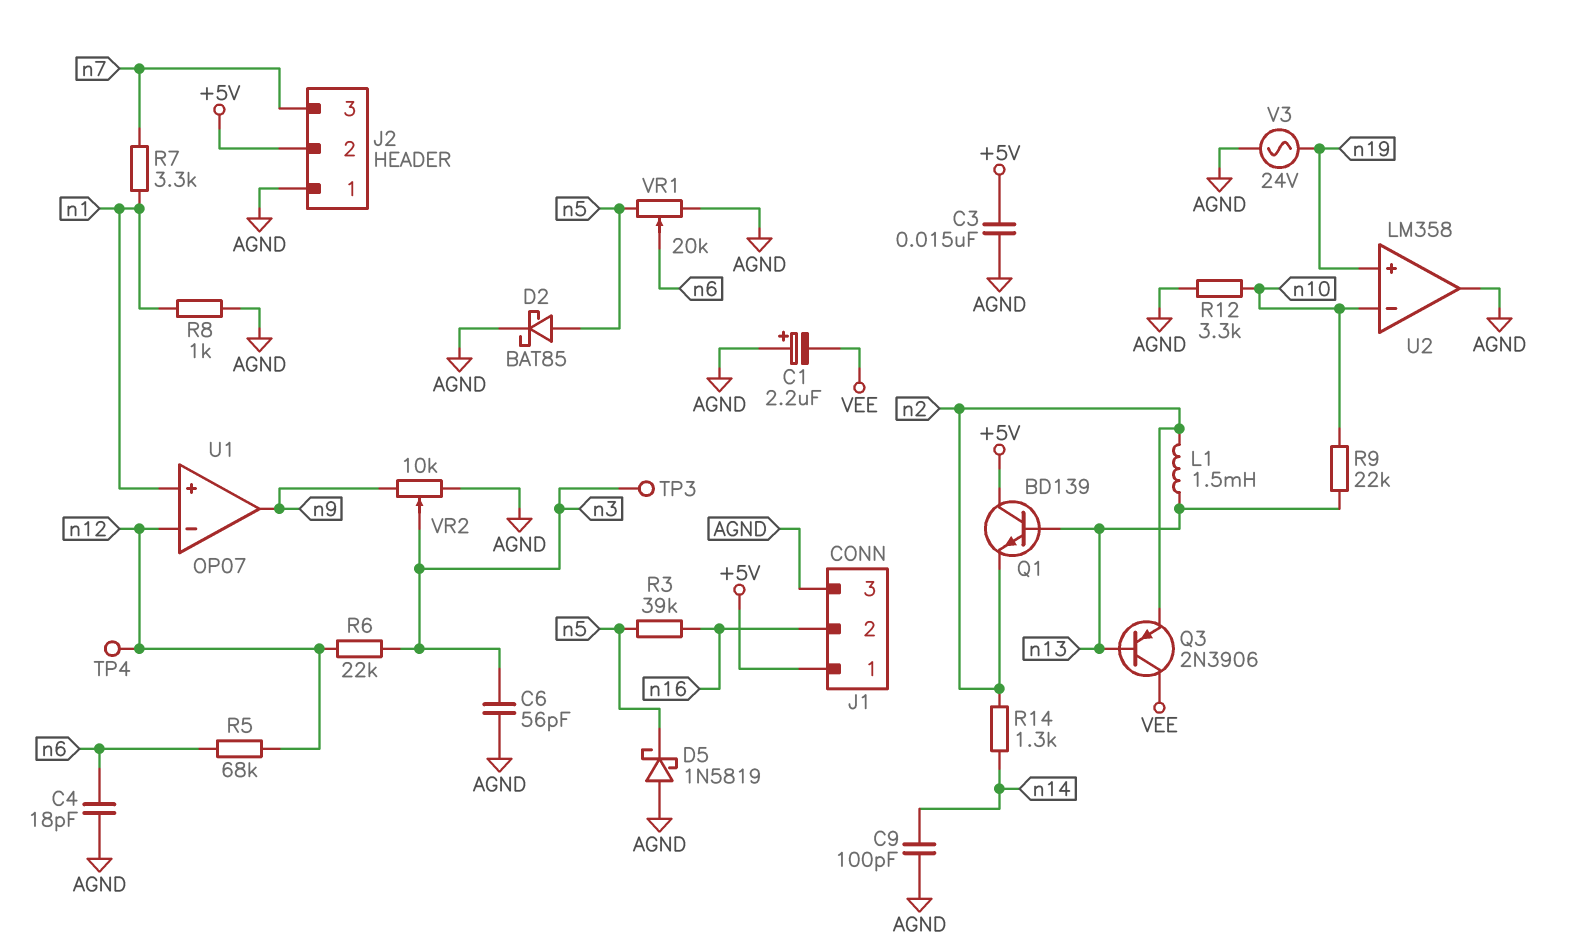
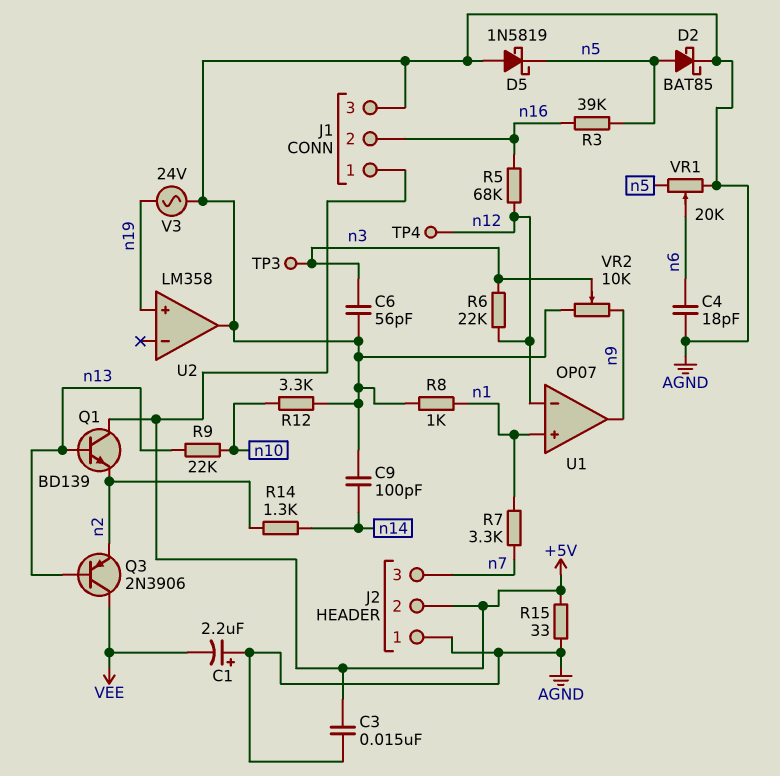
L1: 1.5mH (n2, n13) -> none
R5: 68k (n6, n12) -> 68k (n12, n16)
R15: none -> 33 (+5V, AGND)
U2 pin in-: n10 -> none

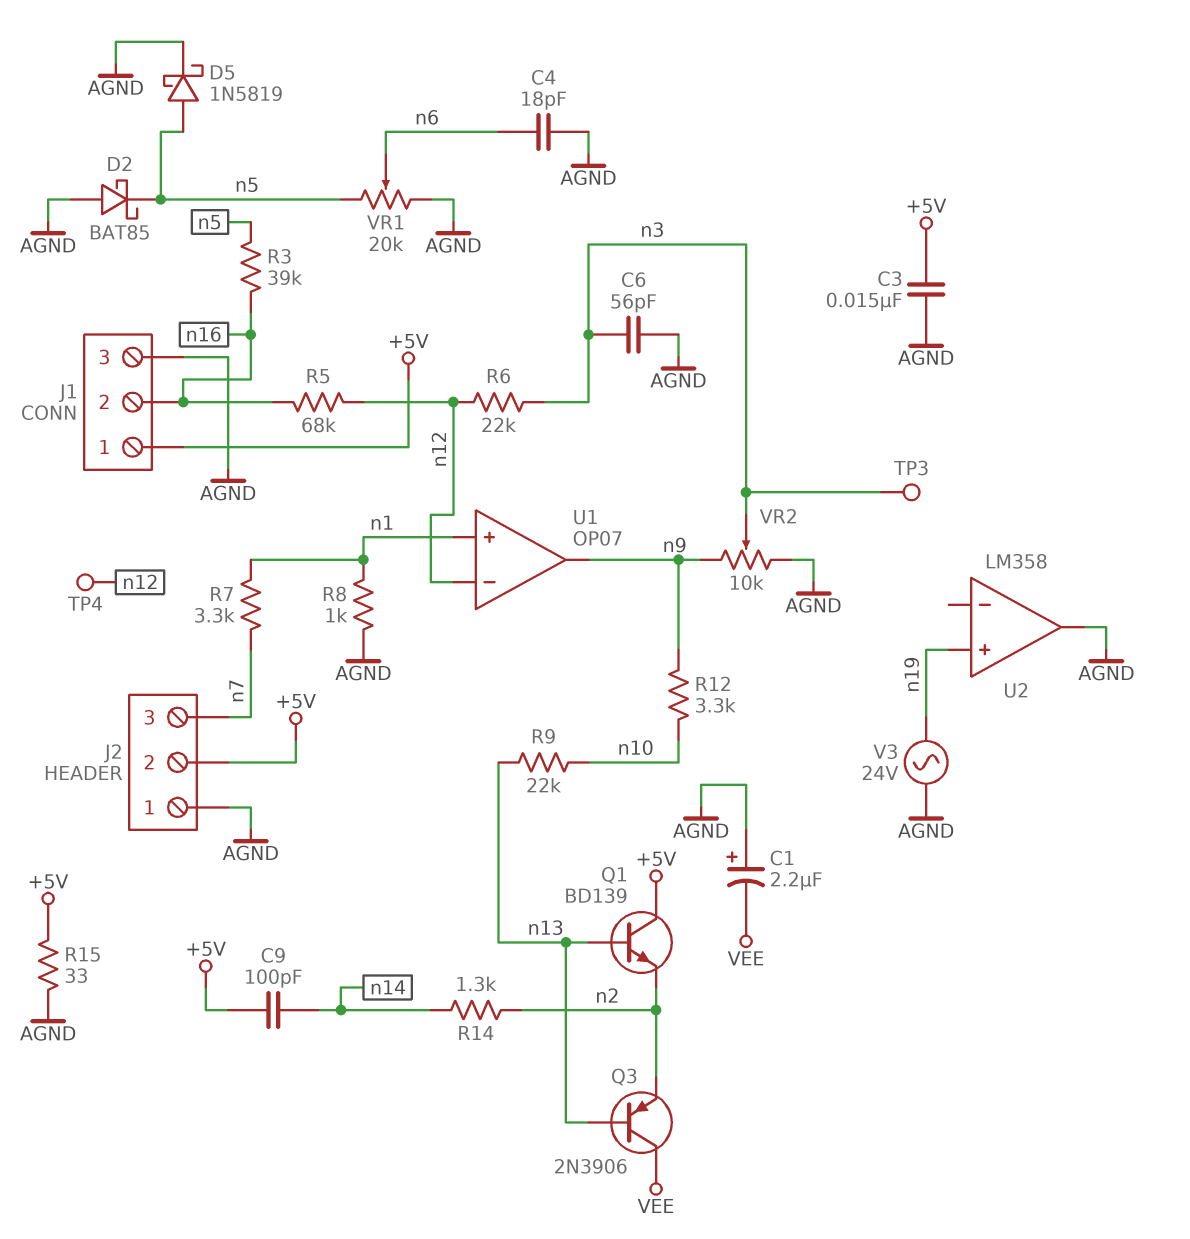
C9: 100pF (AGND, n14) -> 100pF (+5V, n14)
D2: schottky BAT85 (A n5, K AGND) -> schottky BAT85 (A AGND, K n5)
D5: schottky 1N5819 (A AGND, K n5) -> schottky 1N5819 (A n5, K AGND)
R12: 3.3k (AGND, n10) -> 3.3k (n9, n10)

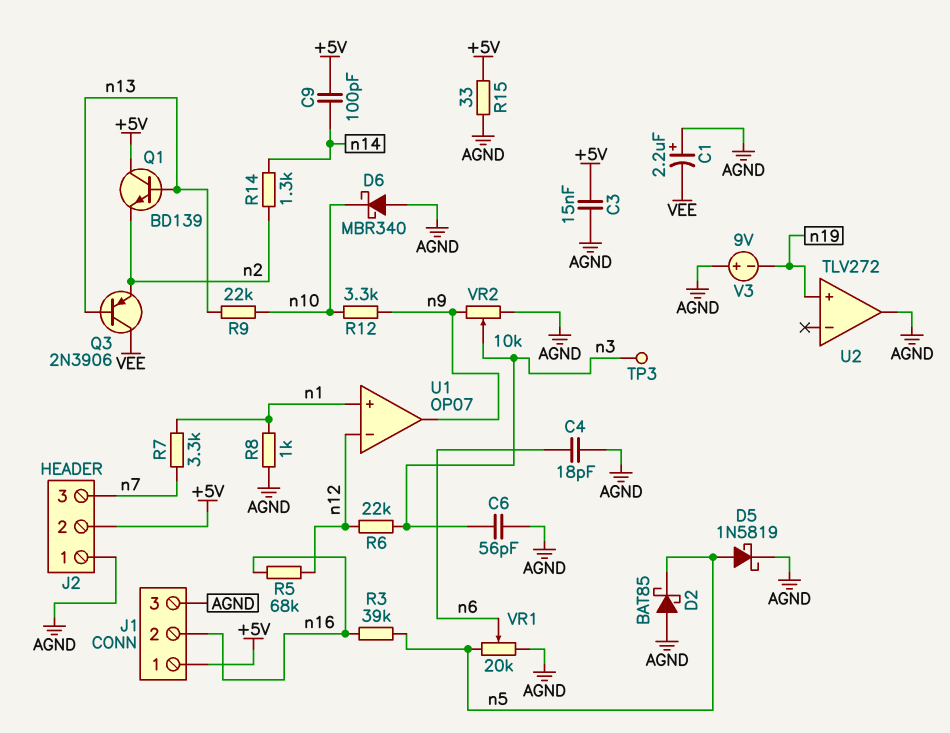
D6: none -> schottky MBR340 (A AGND, K n10)
TP4: test point (n12) -> none
U2: LM358 -> TLV272
V3: AC 24V (AGND, n19) -> 9V (plus AGND, minus n19)

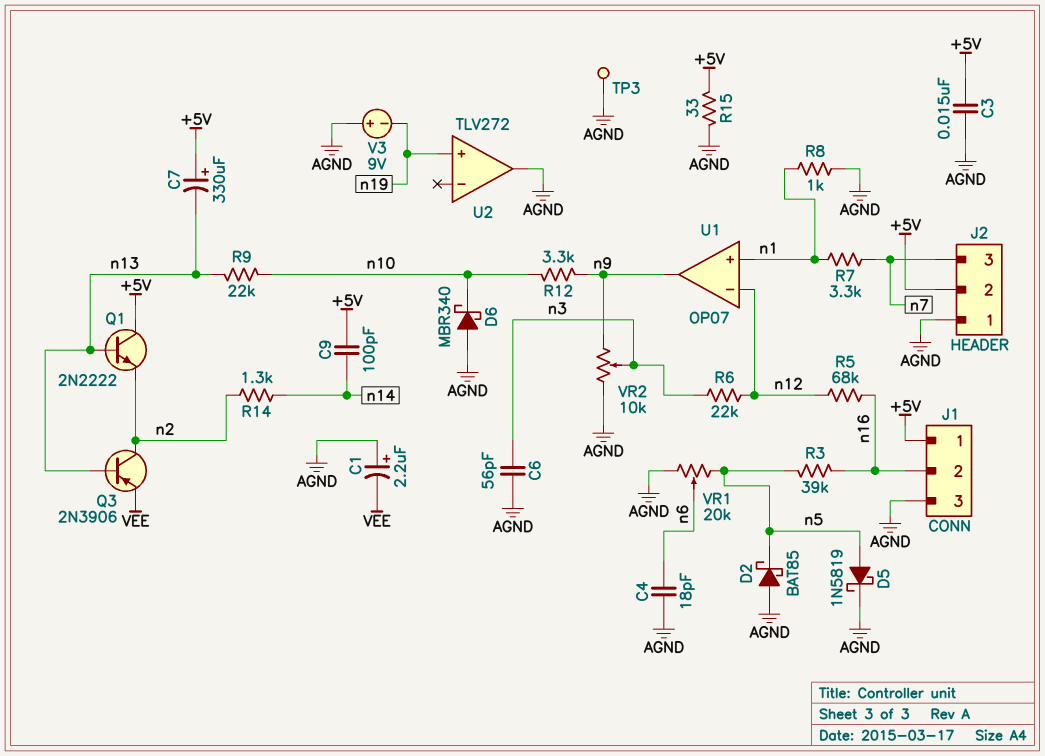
C7: none -> 330uF (plus +5V, minus n13)
Q1: NPN BD139 (B n13, C +5V, E n2) -> NPN 2N2222 (B n13, C +5V, E n2)
Q3: PNP 2N3906 (B n13, C VEE, E n2) -> PNP 2N3906 (B n13, C n2, E VEE)
TP3: test point (n3) -> test point (AGND)

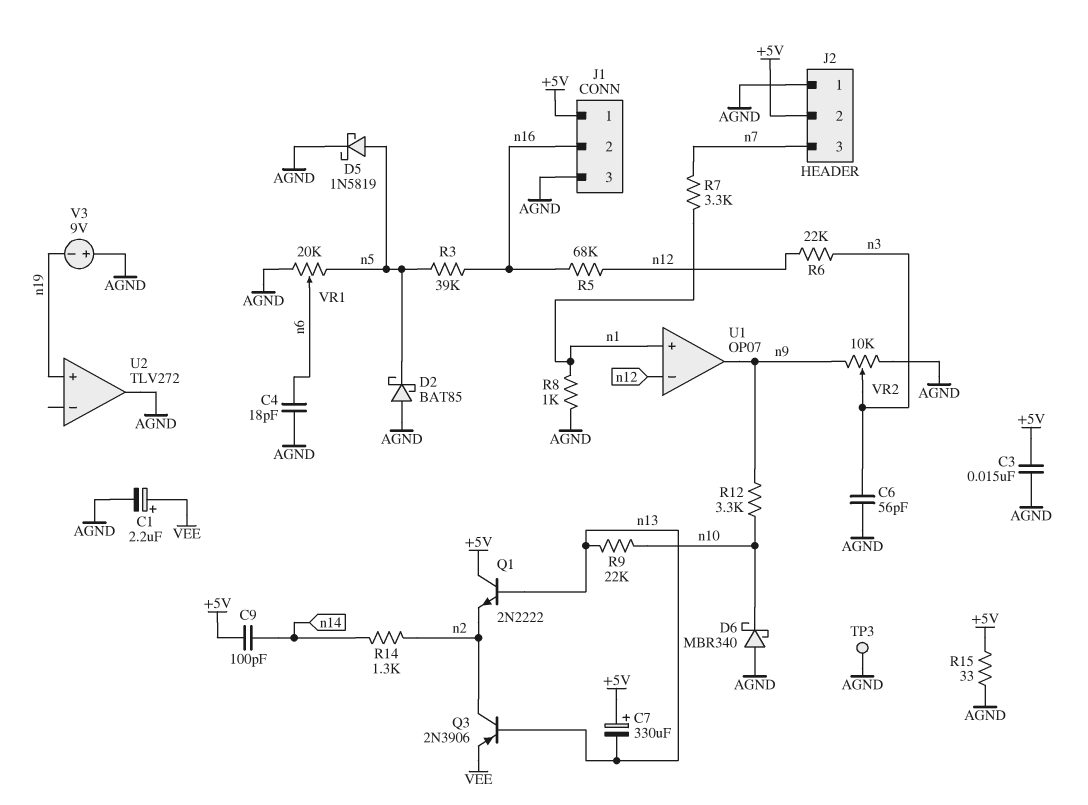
C1: 2.2uF (plus AGND, minus VEE) -> 2.2uF (plus VEE, minus AGND)

